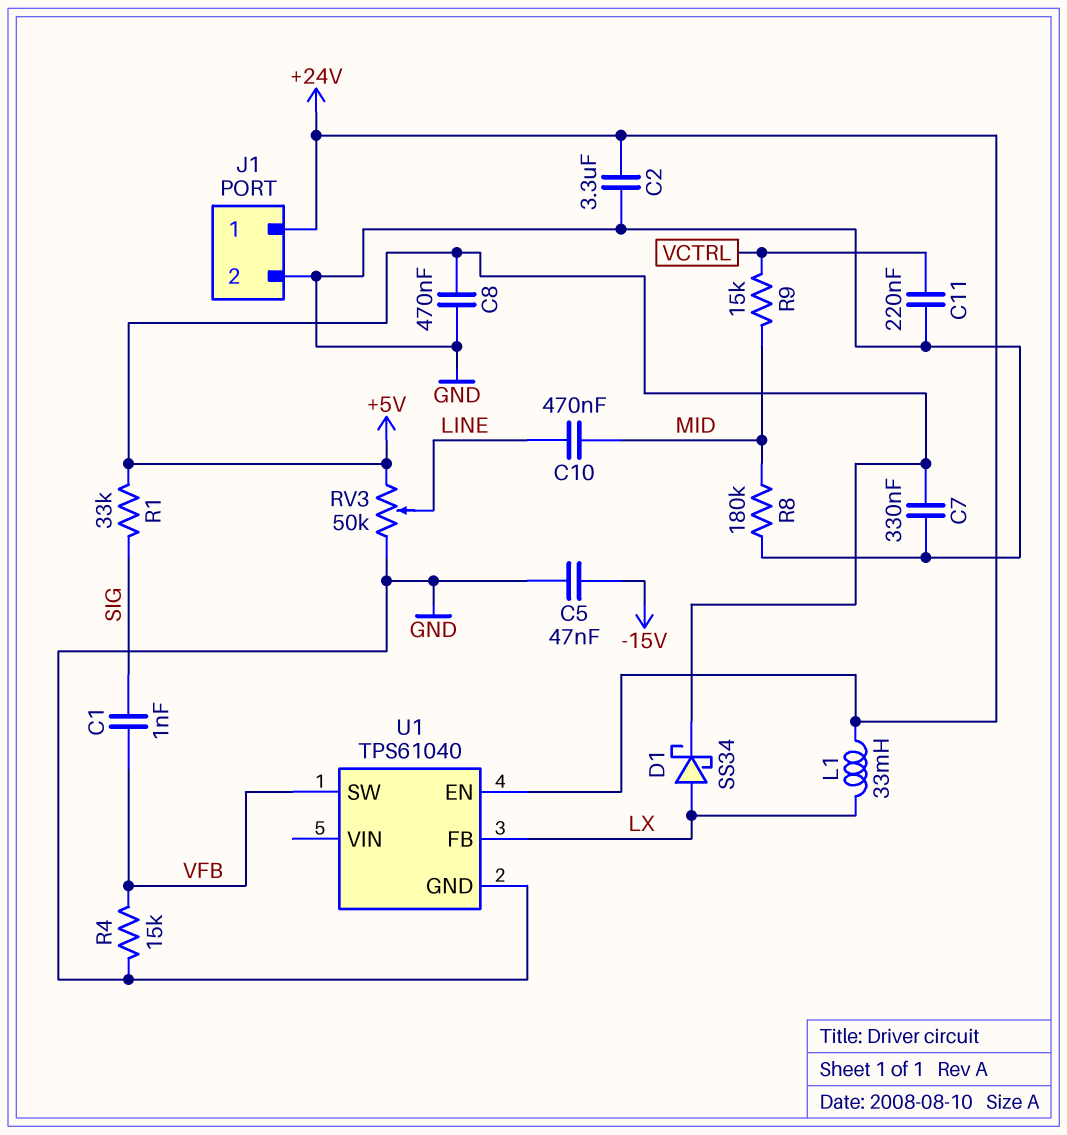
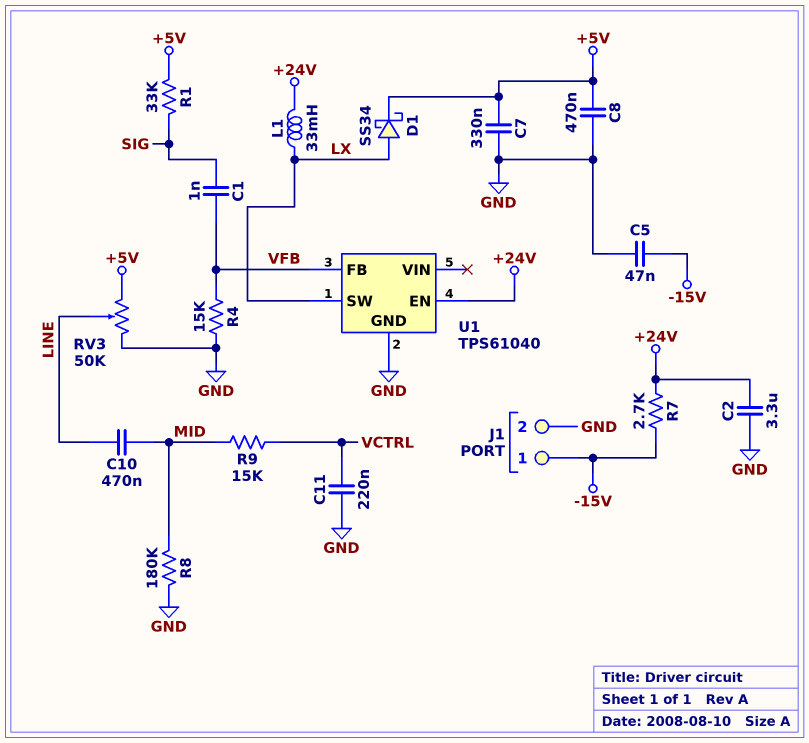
J1 pin 1: +24V -> -15V
R7: none -> 2.7k (+24V, -15V)
U1 pin FB: LX -> VFB
U1 pin SW: VFB -> LX

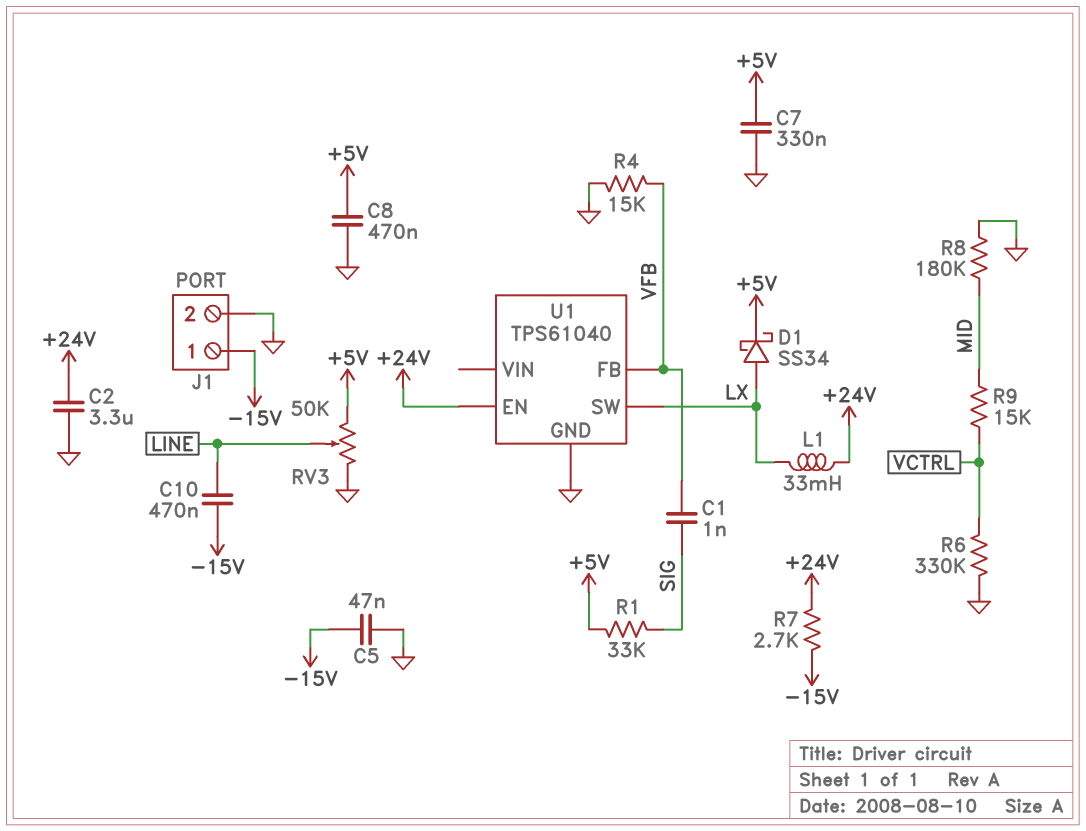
C10: 470nF (LINE, MID) -> 470nF (-15V, LINE)
C11: 220nF (GND, VCTRL) -> none
R6: none -> 330k (GND, VCTRL)

